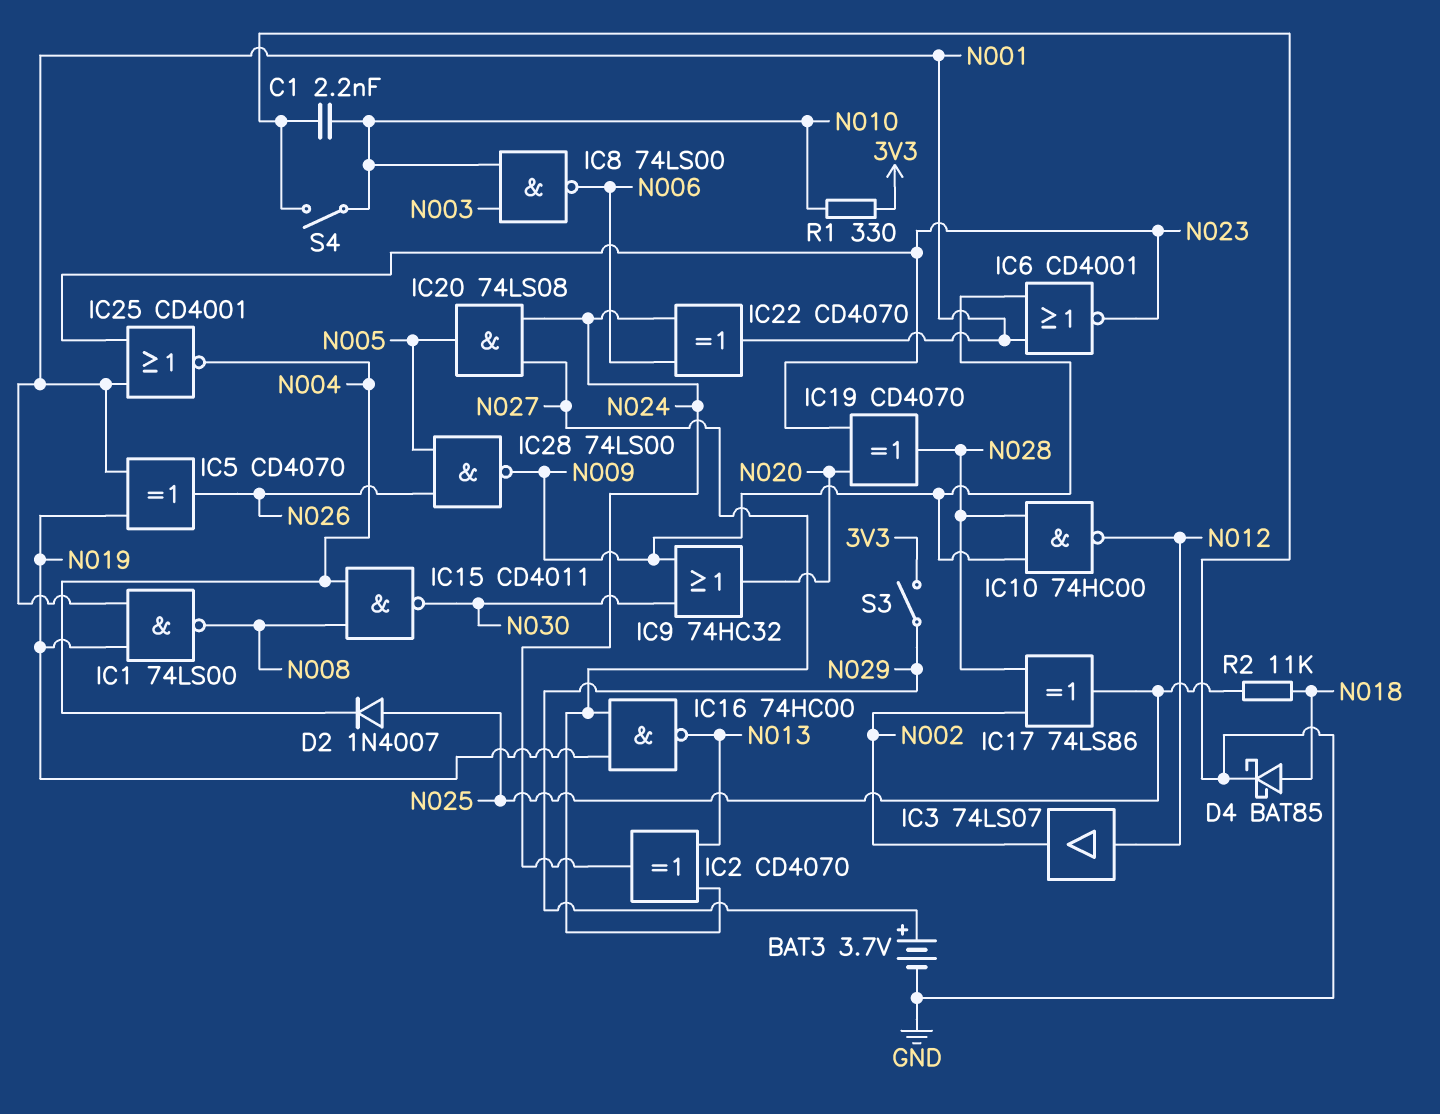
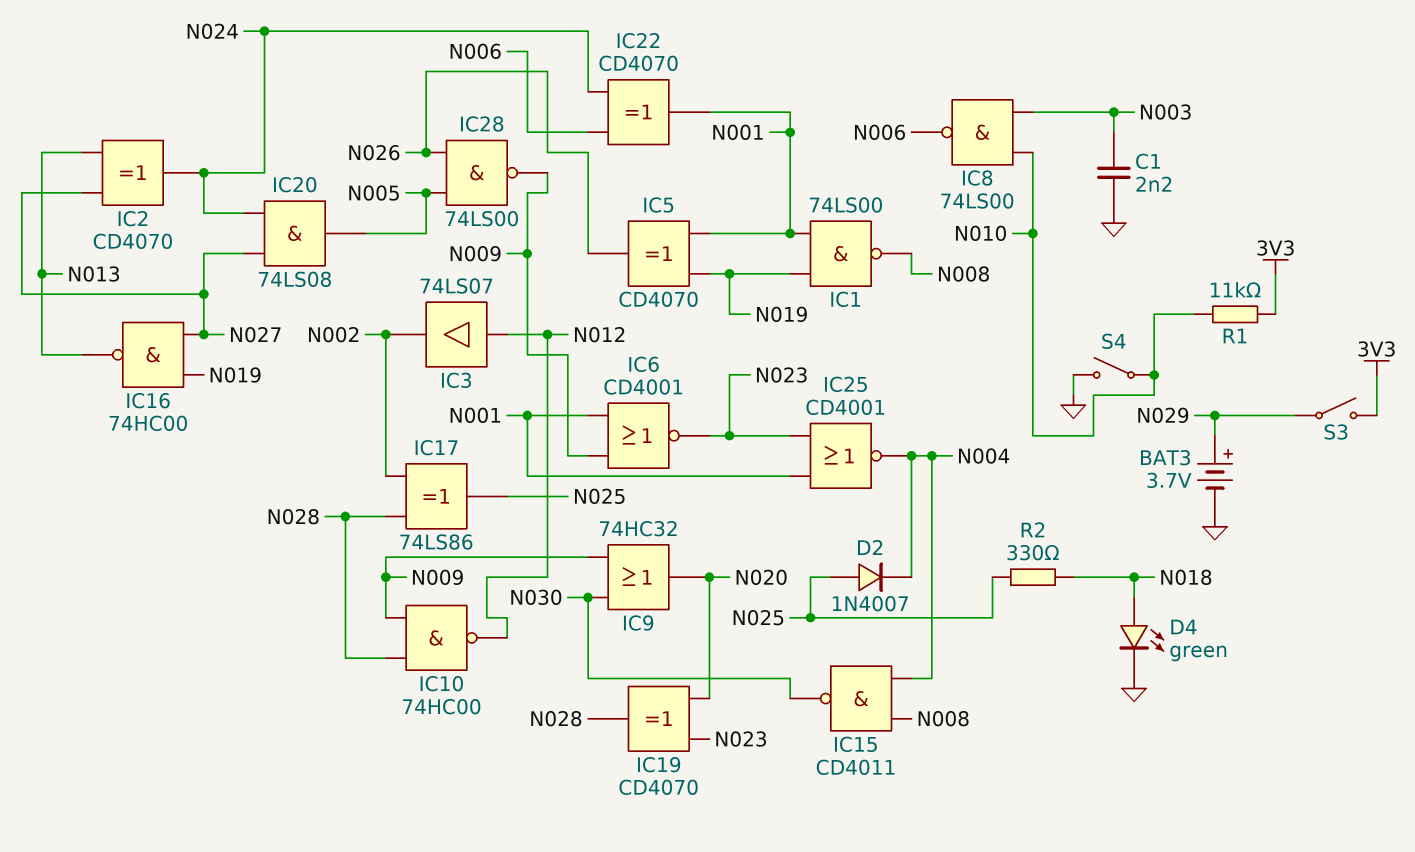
C1: 2.2nF (GND, N010) -> 2.2nF (GND, N003)
D4: schottky BAT85 (A N018, K GND) -> LED green (A N018, K GND)
R1: 330 (3V3, N010) -> 11k (3V3, N010)
R2: 11k (N018, N025) -> 330 (N018, N025)

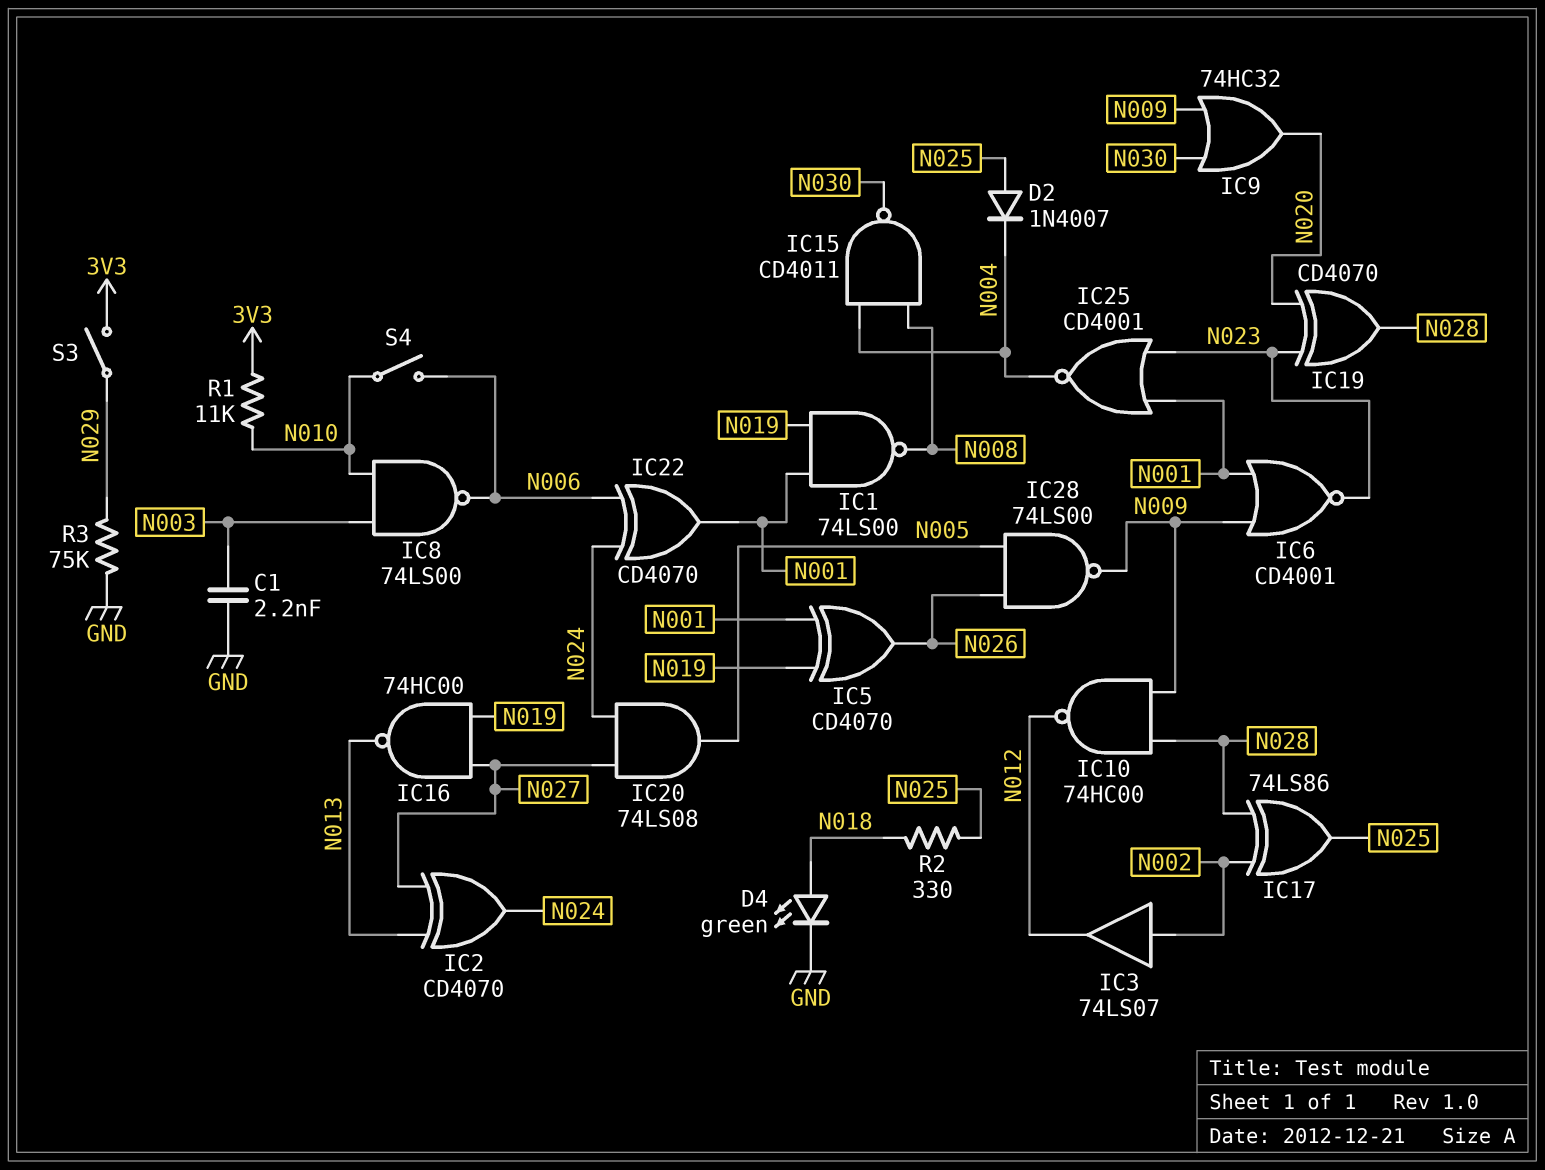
BAT3: 3.7V (plus N029, minus GND) -> none
IC3: buffer 74LS07 (in N012, out N002) -> buffer 74LS07 (in N002, out N012)
R3: none -> 75k (GND, N029)
S4: switch (GND, N010) -> switch (N006, N010)

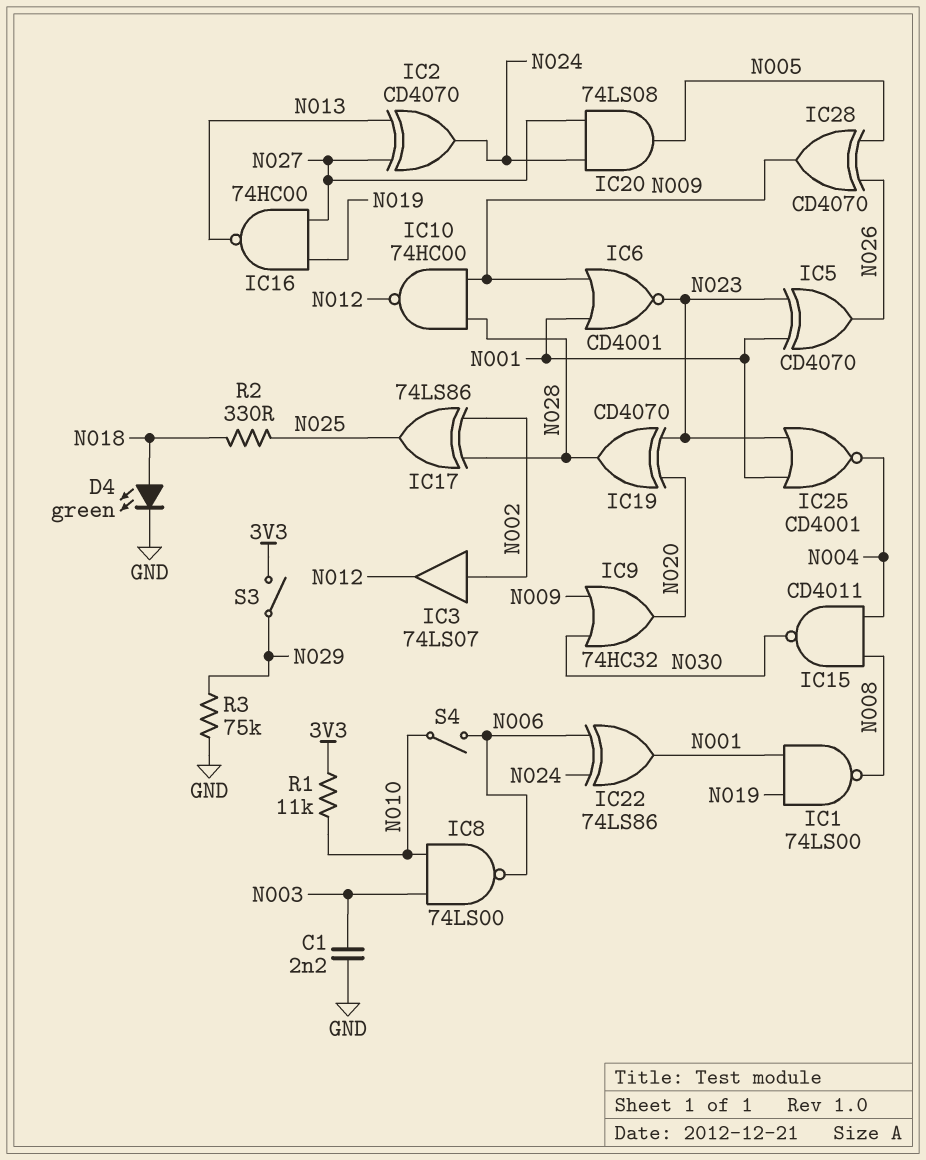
D2: diode 1N4007 (A N025, K N004) -> none
IC5: XOR CD4070 (in N001, in N019, out N026) -> XOR CD4070 (in N001, in N023, out N026)
IC22: XOR CD4070 (in N006, in N024, out N001) -> XOR 74LS86 (in N006, in N024, out N001)
IC28: NAND 74LS00 (in N005, in N026, out N009) -> XOR CD4070 (in N005, in N026, out N009)

